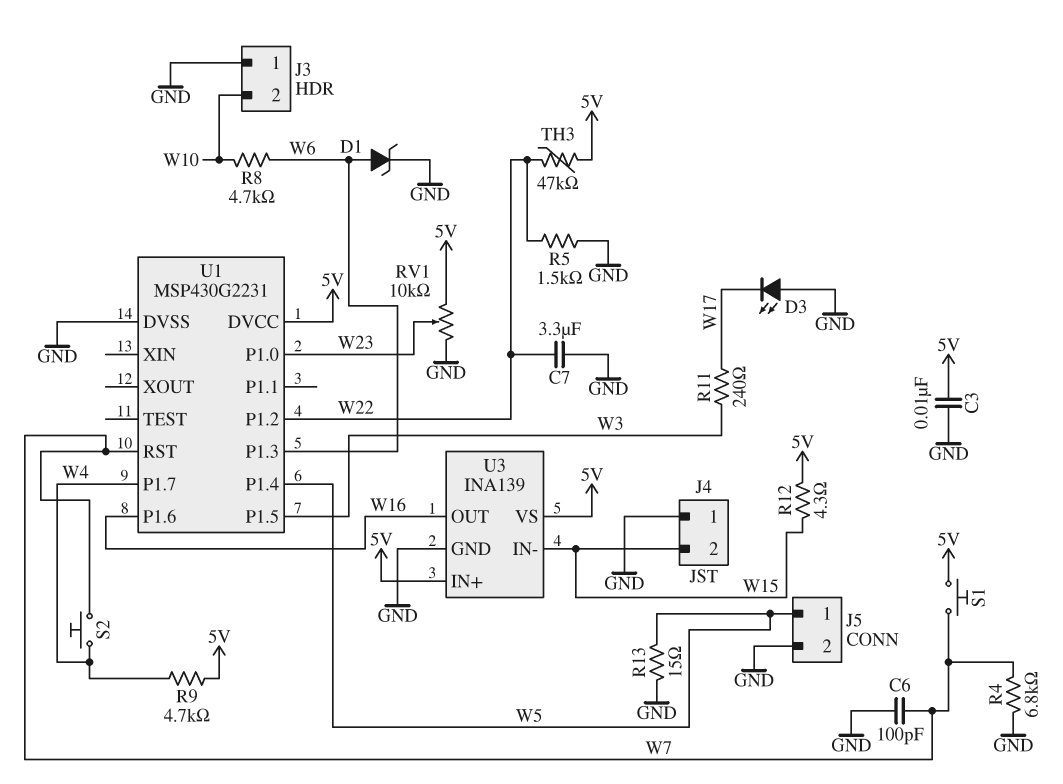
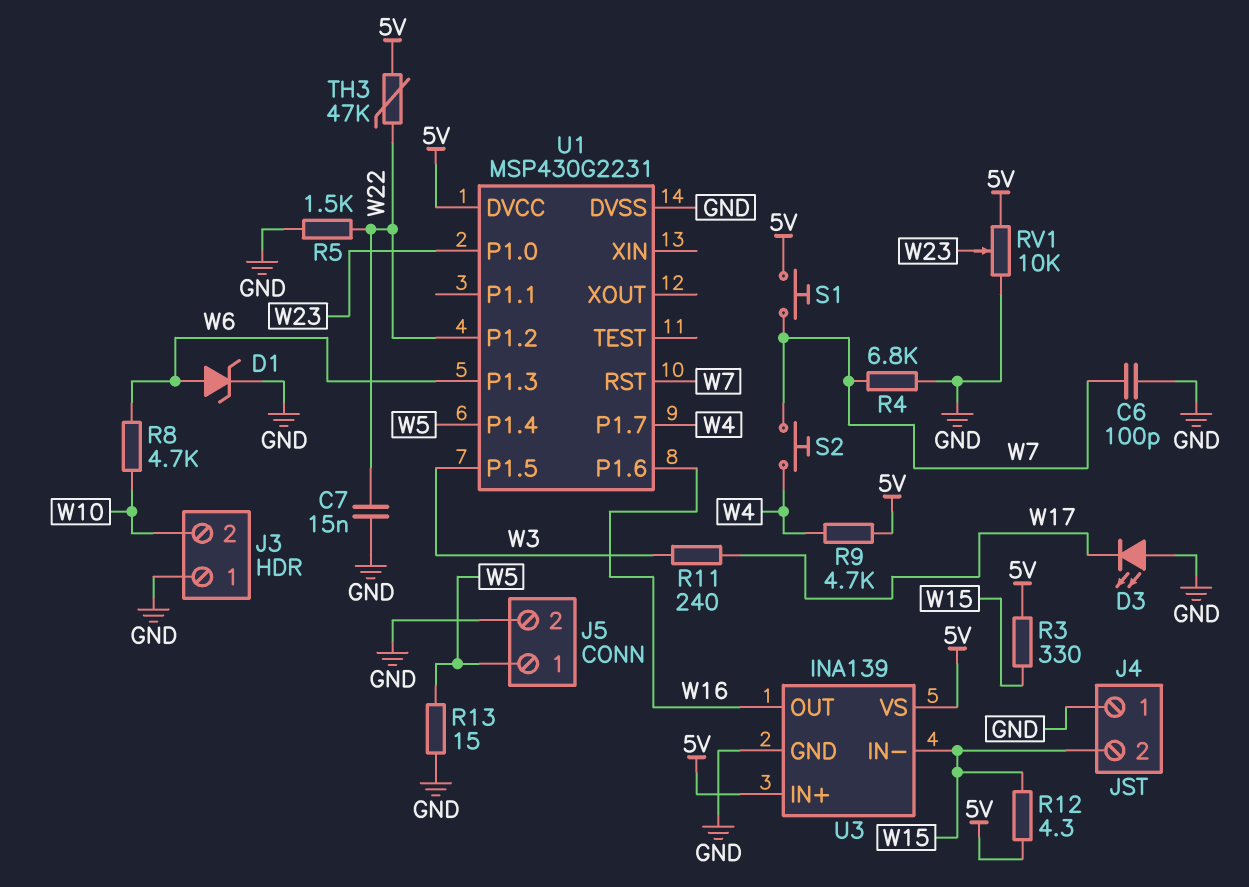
C3: 10nF (5V, GND) -> none
C7: 3.3uF (GND, W22) -> 15nF (GND, W22)
R3: none -> 330 (5V, W15)

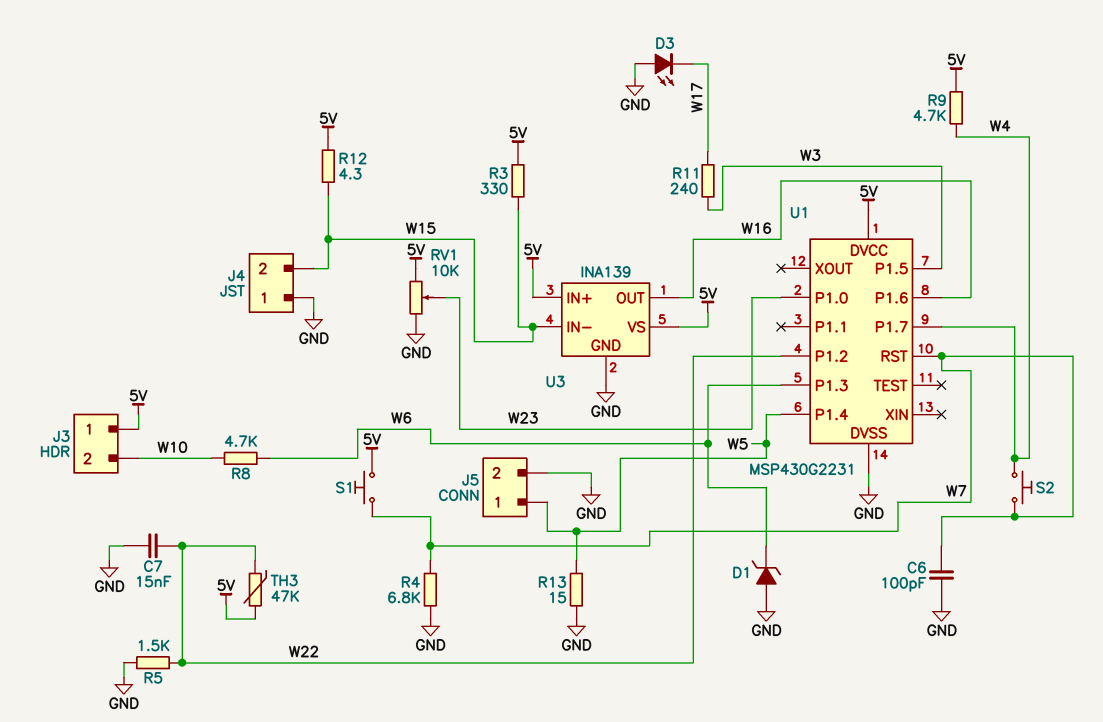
D1: zener (A W6, K GND) -> zener (A GND, K W6)
J3 pin 1: GND -> 5V

